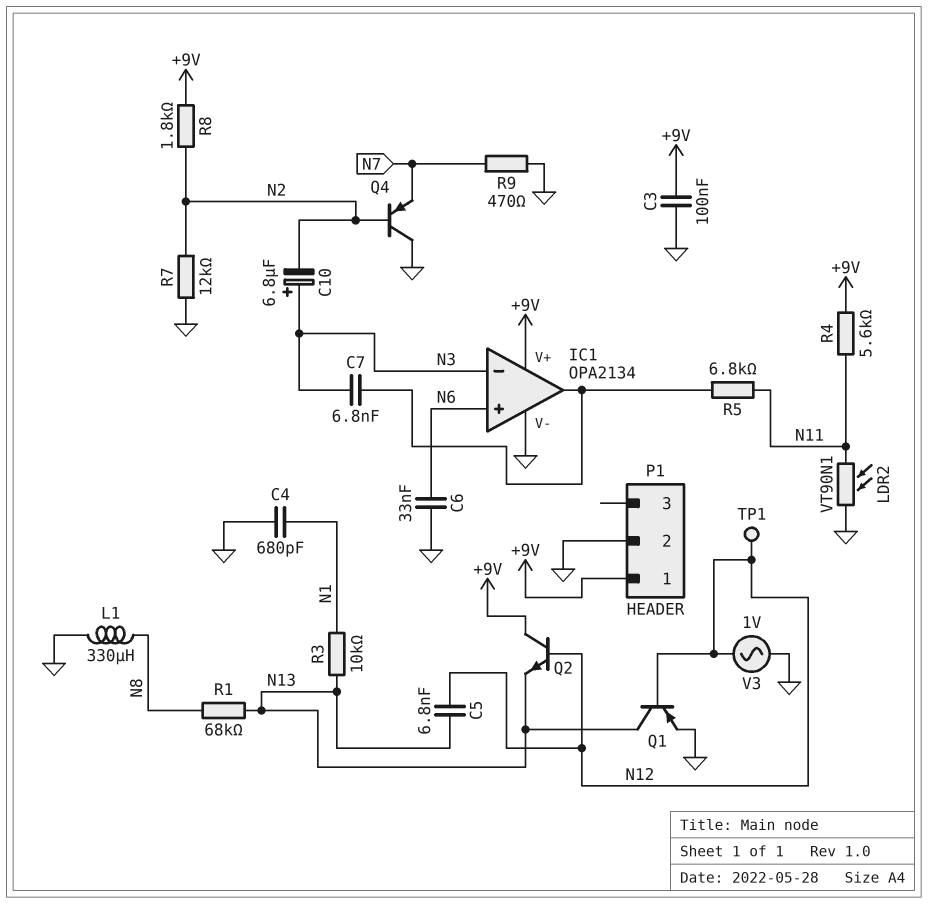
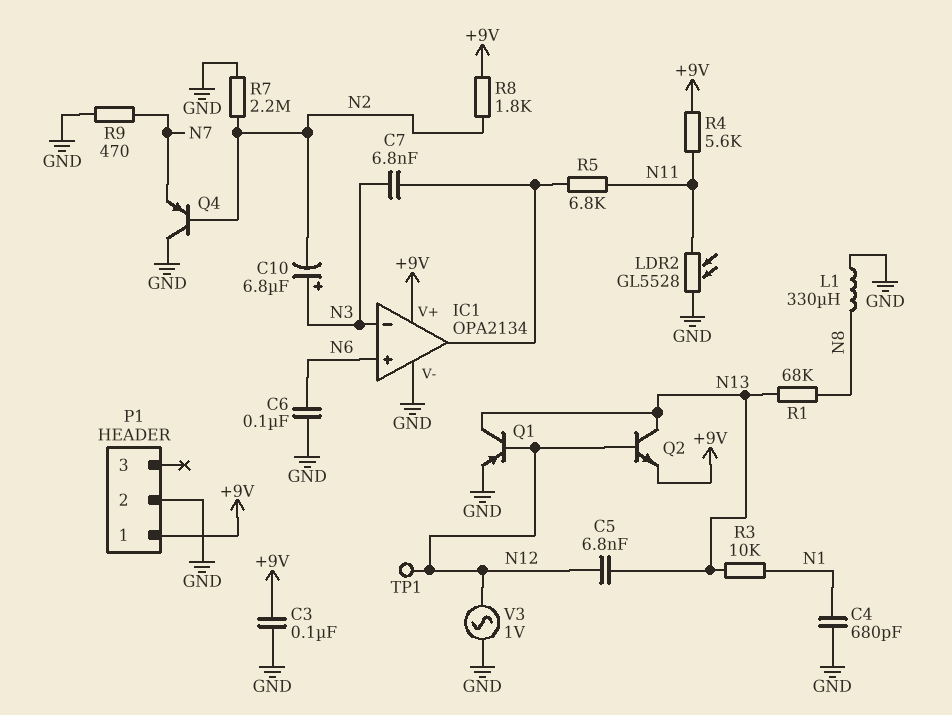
C6: 33nF (GND, N6) -> 100nF (GND, N6)
LDR2: VT90N1 (GND, N11) -> GL5528 (GND, N11)
Q2: NPN (B N12, C +9V, E N13) -> NPN (B N12, C N13, E +9V)
R7: 12k (GND, N2) -> 2.2M (GND, N2)

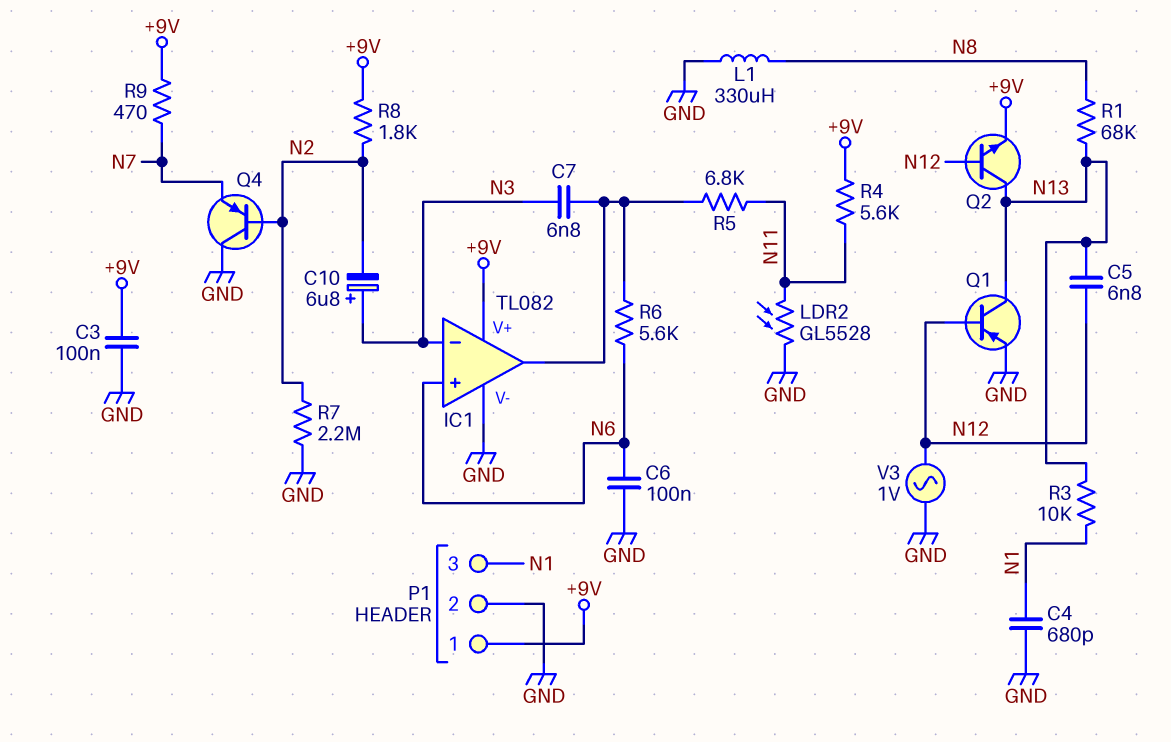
IC1: OPA2134 -> TL082
P1 pin 3: none -> N1
R6: none -> 5.6k (IC1/out, N6)
R9: 470 (GND, N7) -> 470 (+9V, N7)
TP1: test point (N12) -> none

